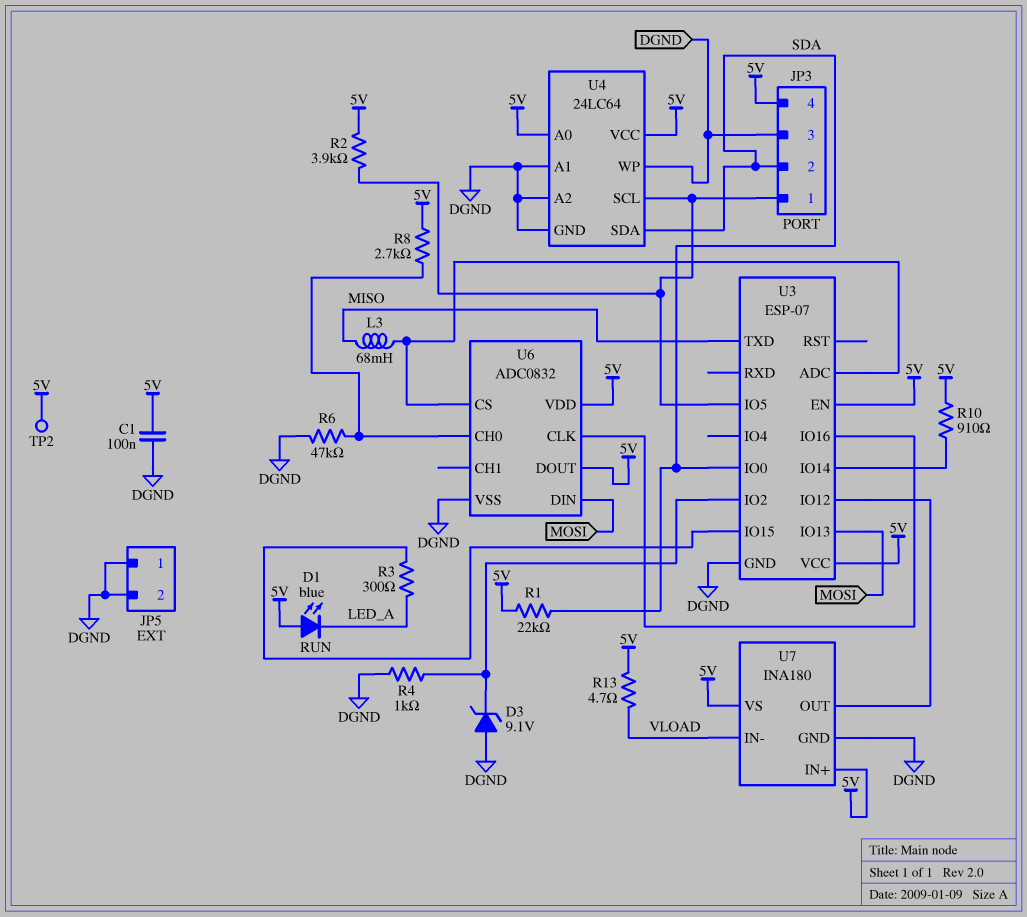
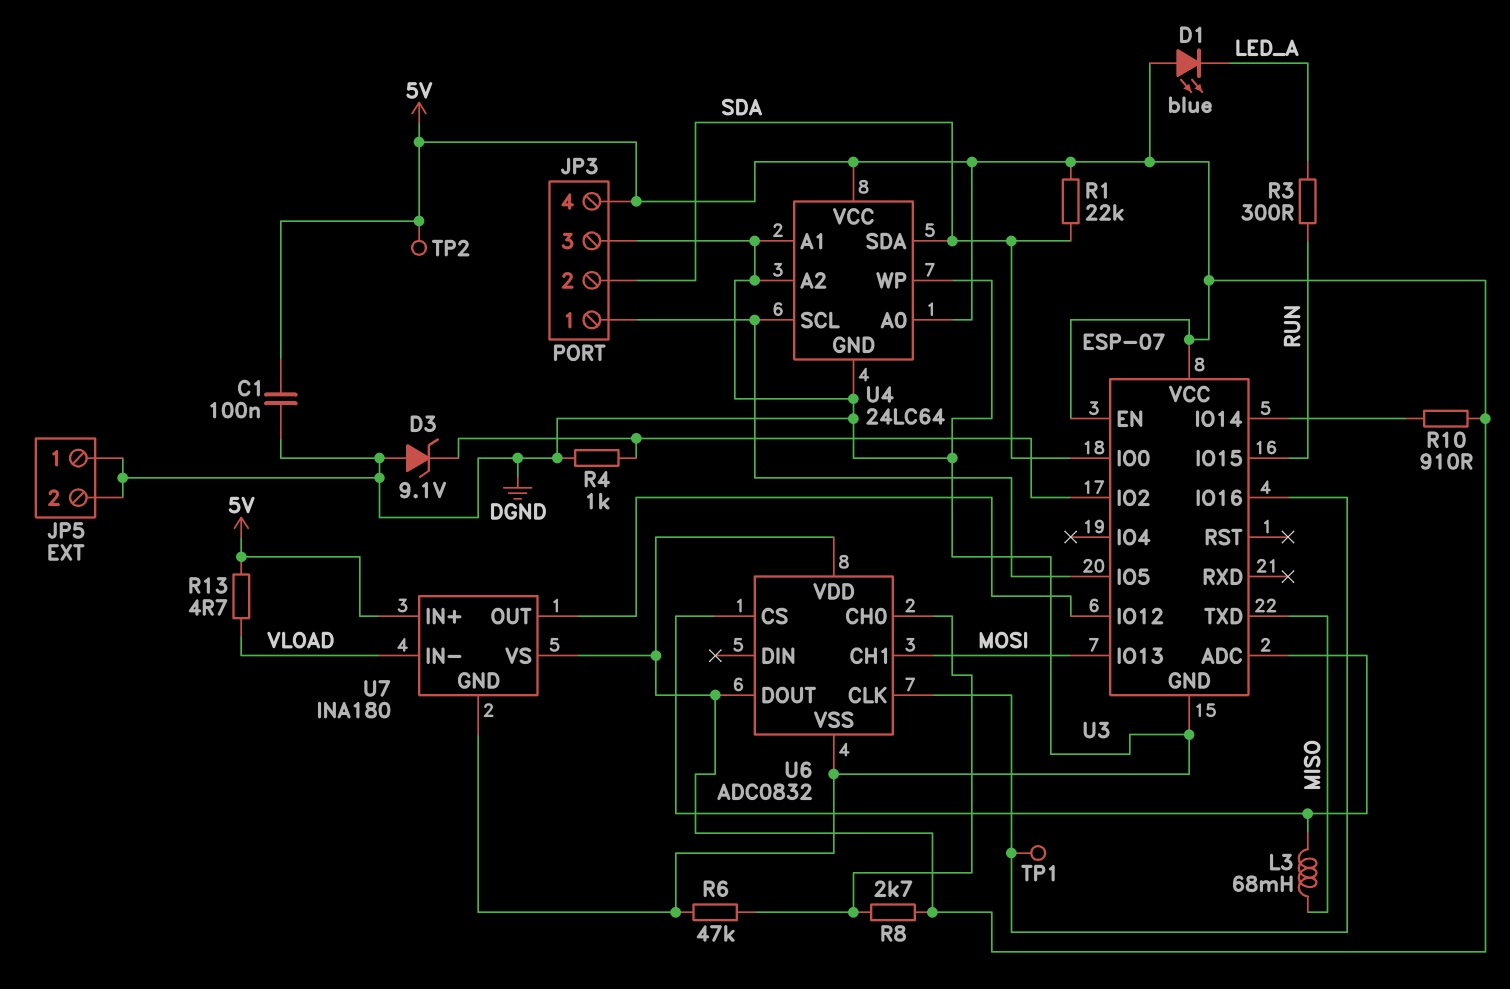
R2: 3.9k (5V, JP3/1) -> none
TP1: none -> test point (U3/IO16)
U6 pin CH1: none -> MOSI
U6 pin DIN: MOSI -> none

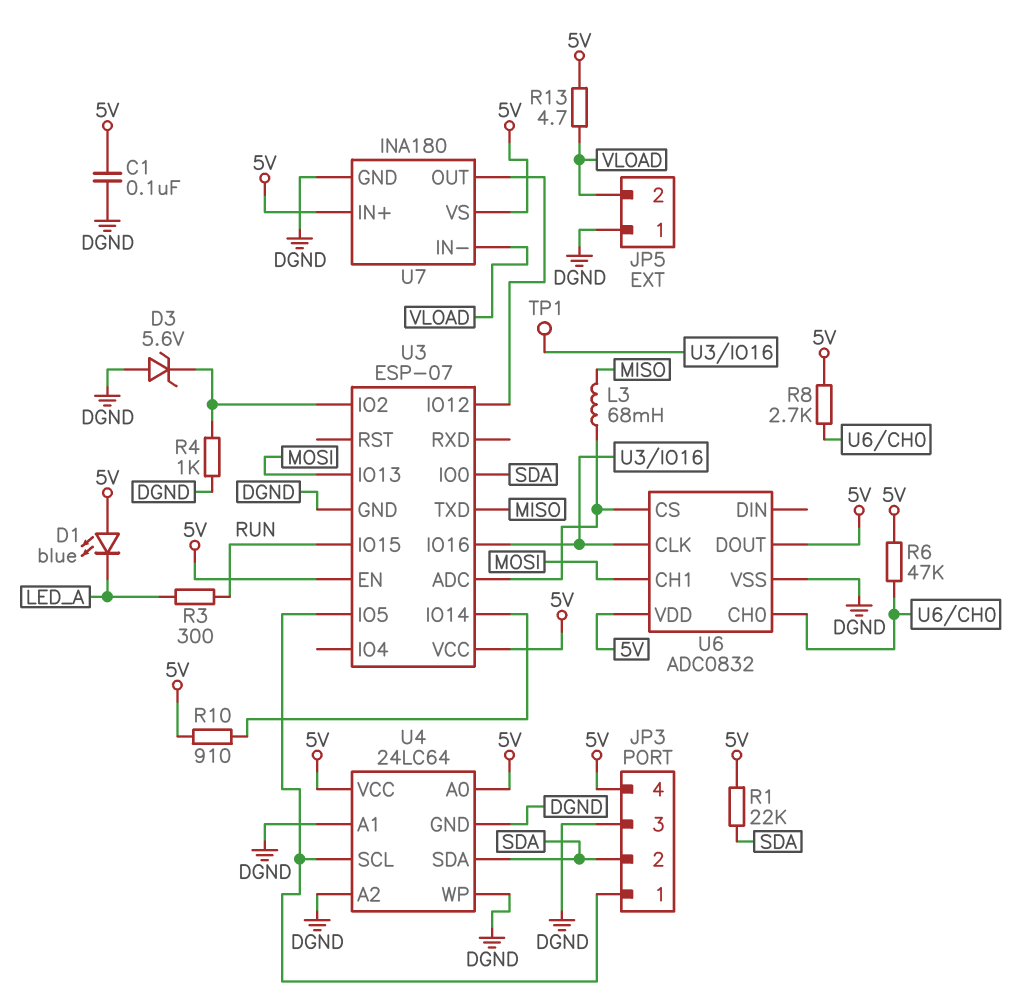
D3: zener 9.1V (A DGND, K U3/IO2) -> zener 5.6V (A DGND, K U3/IO2)
JP5 pin 2: DGND -> VLOAD
R6: 47k (DGND, U6/CH0) -> 47k (5V, U6/CH0)
TP2: test point (5V) -> none

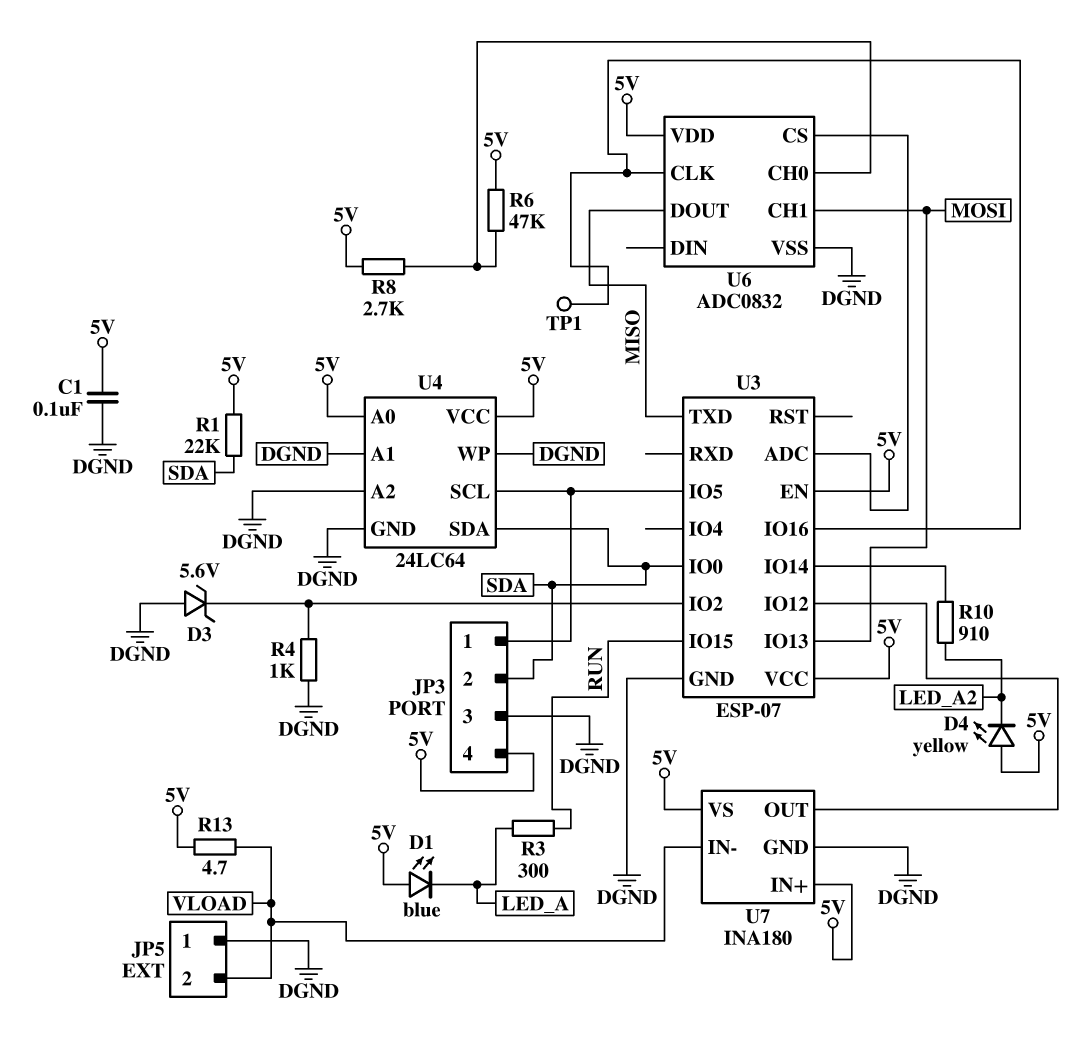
D4: none -> LED yellow (A 5V, K LED_A2)
L3: 68mH (MISO, U3/ADC) -> none
R10: 910 (5V, U3/IO14) -> 910 (LED_A2, U3/IO14)
U6 pin DOUT: 5V -> MISO

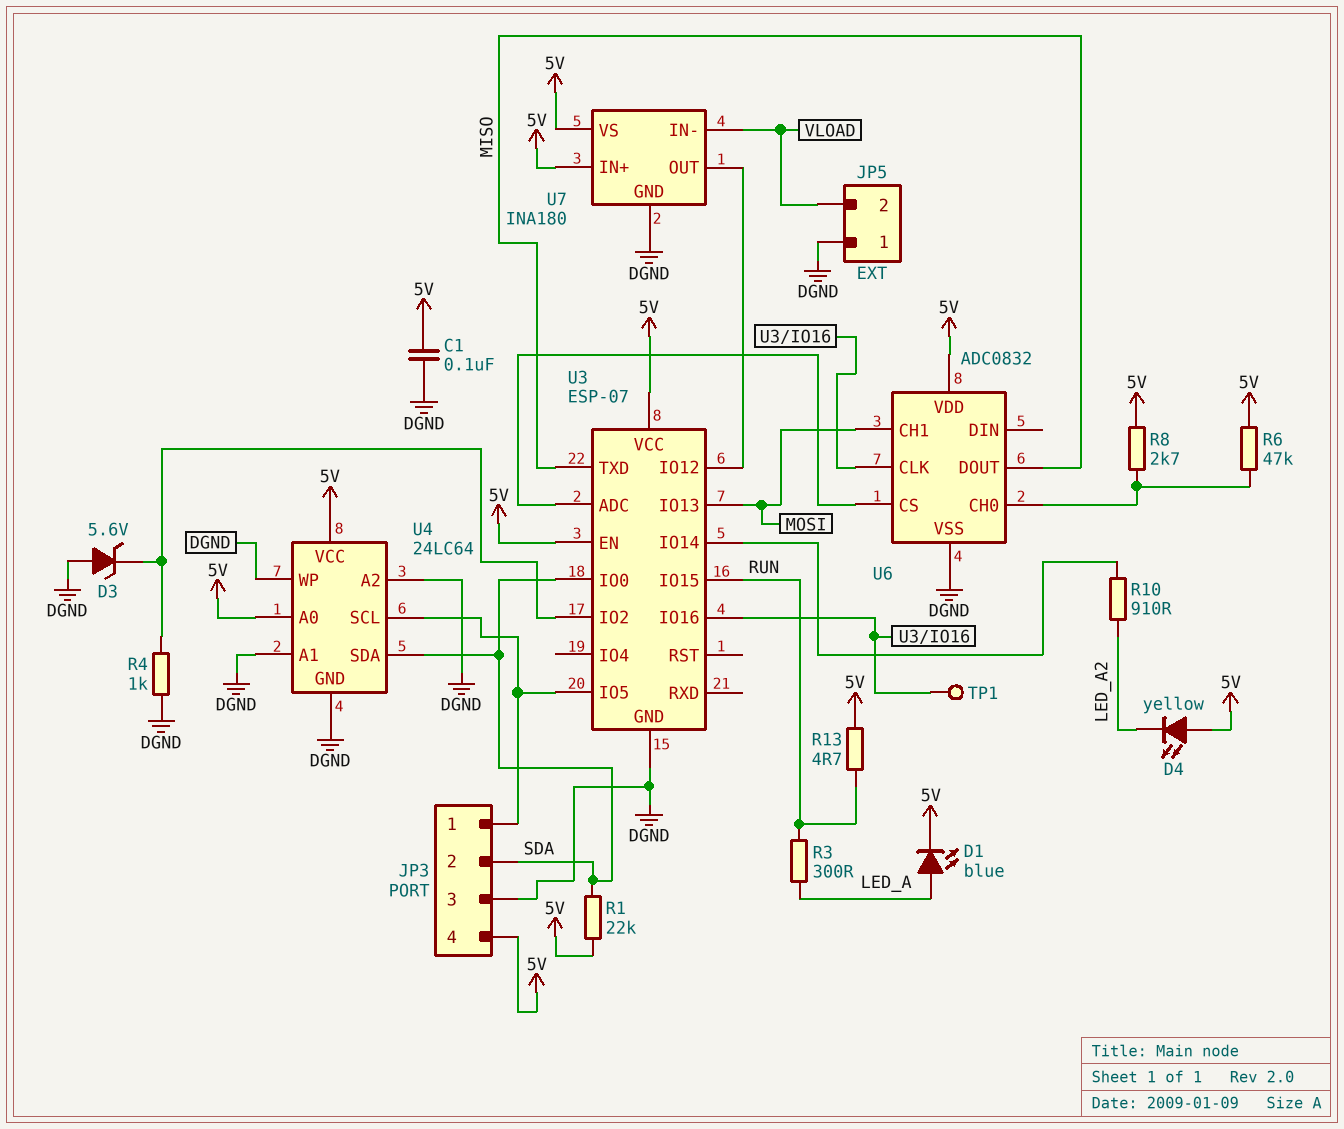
D1: LED blue (A 5V, K LED_A) -> LED blue (A LED_A, K 5V)
R13: 4.7 (5V, VLOAD) -> 4.7 (5V, RUN)

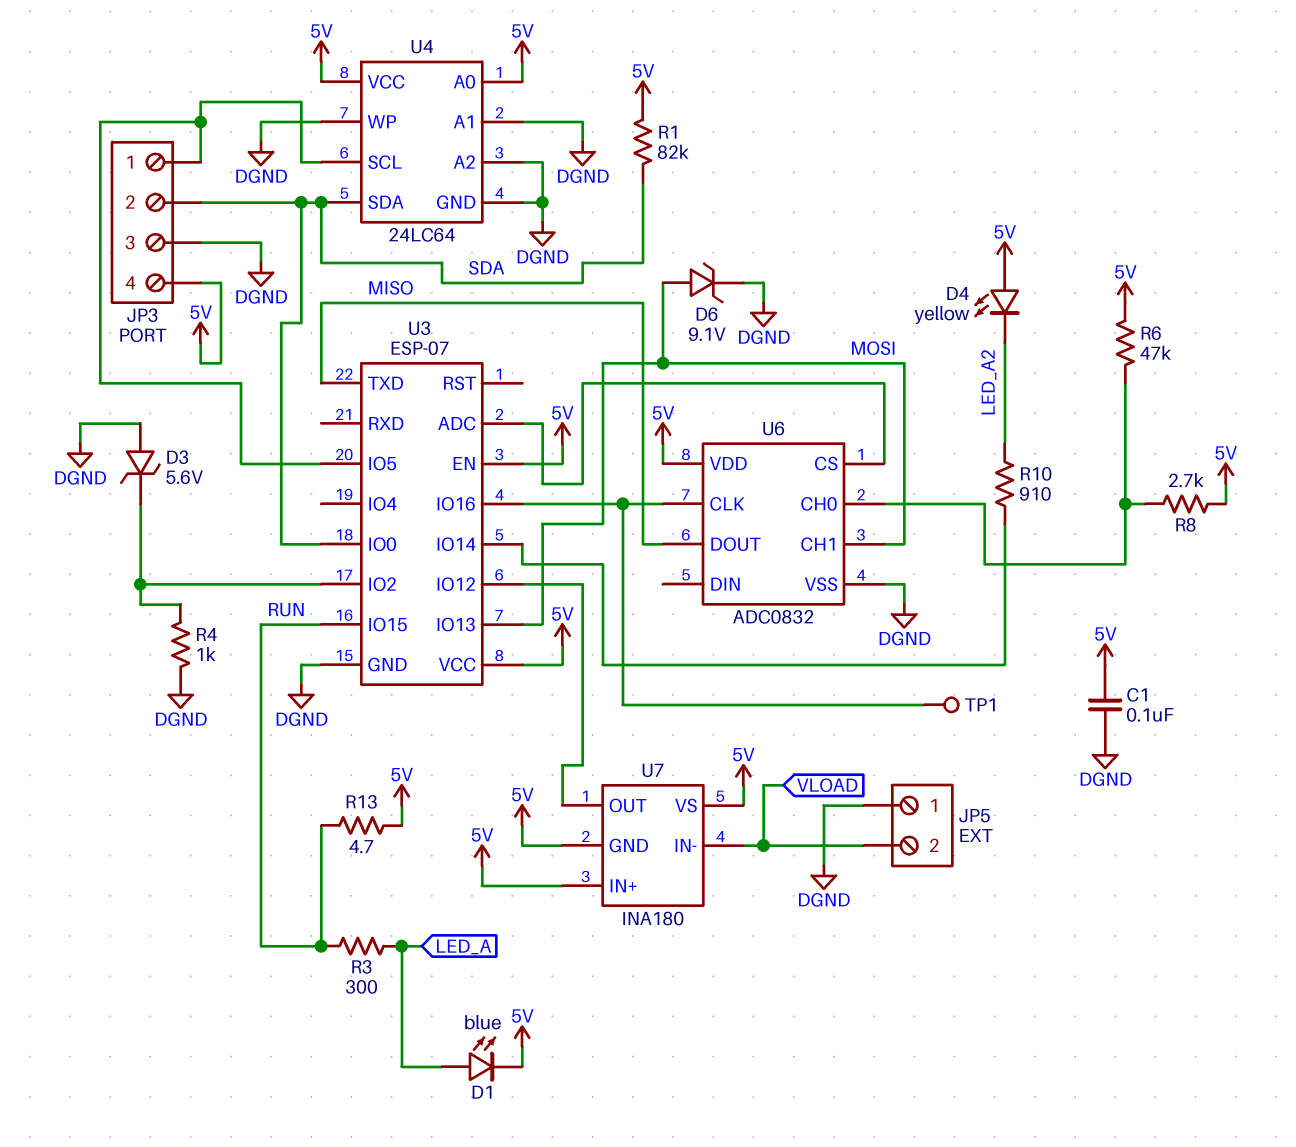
D6: none -> zener 9.1V (A MOSI, K DGND)
R1: 22k (5V, SDA) -> 82k (5V, SDA)
U7 pin GND: DGND -> 5V

